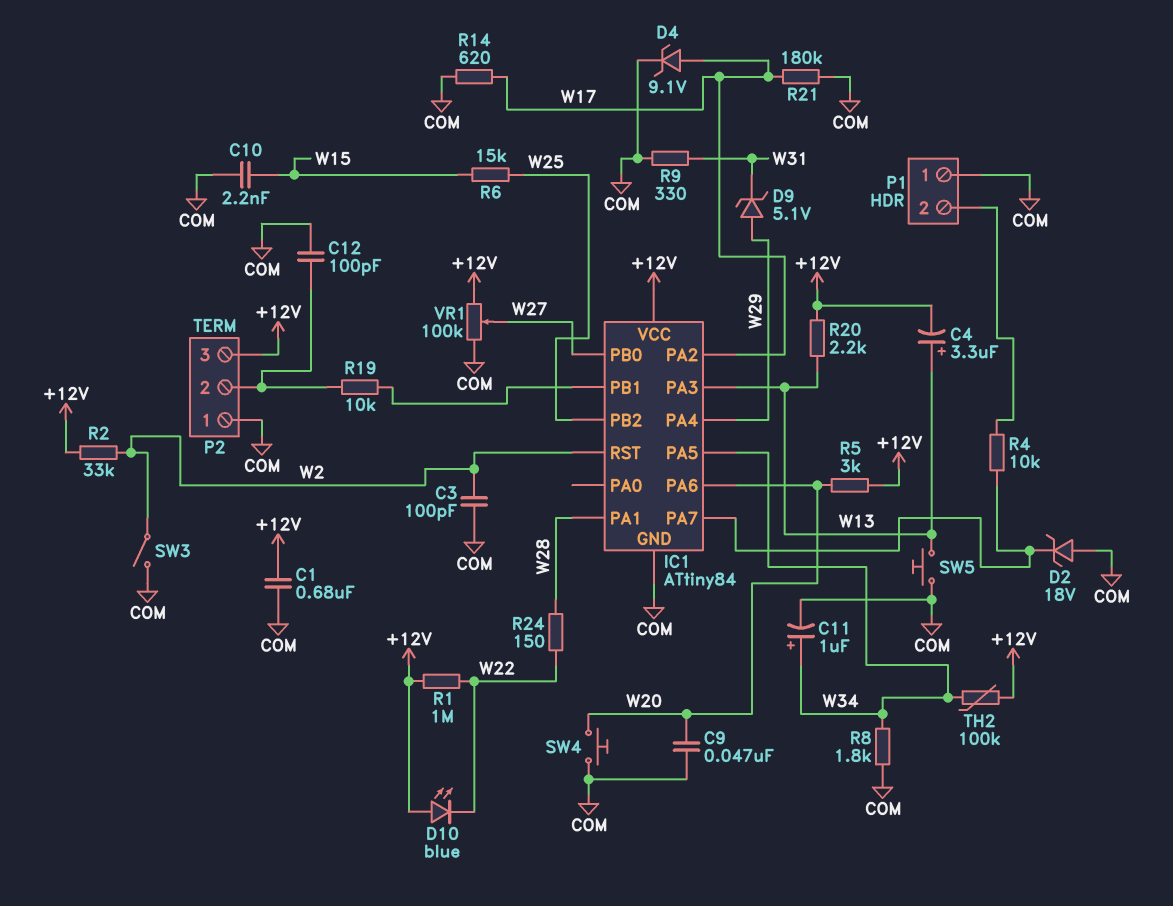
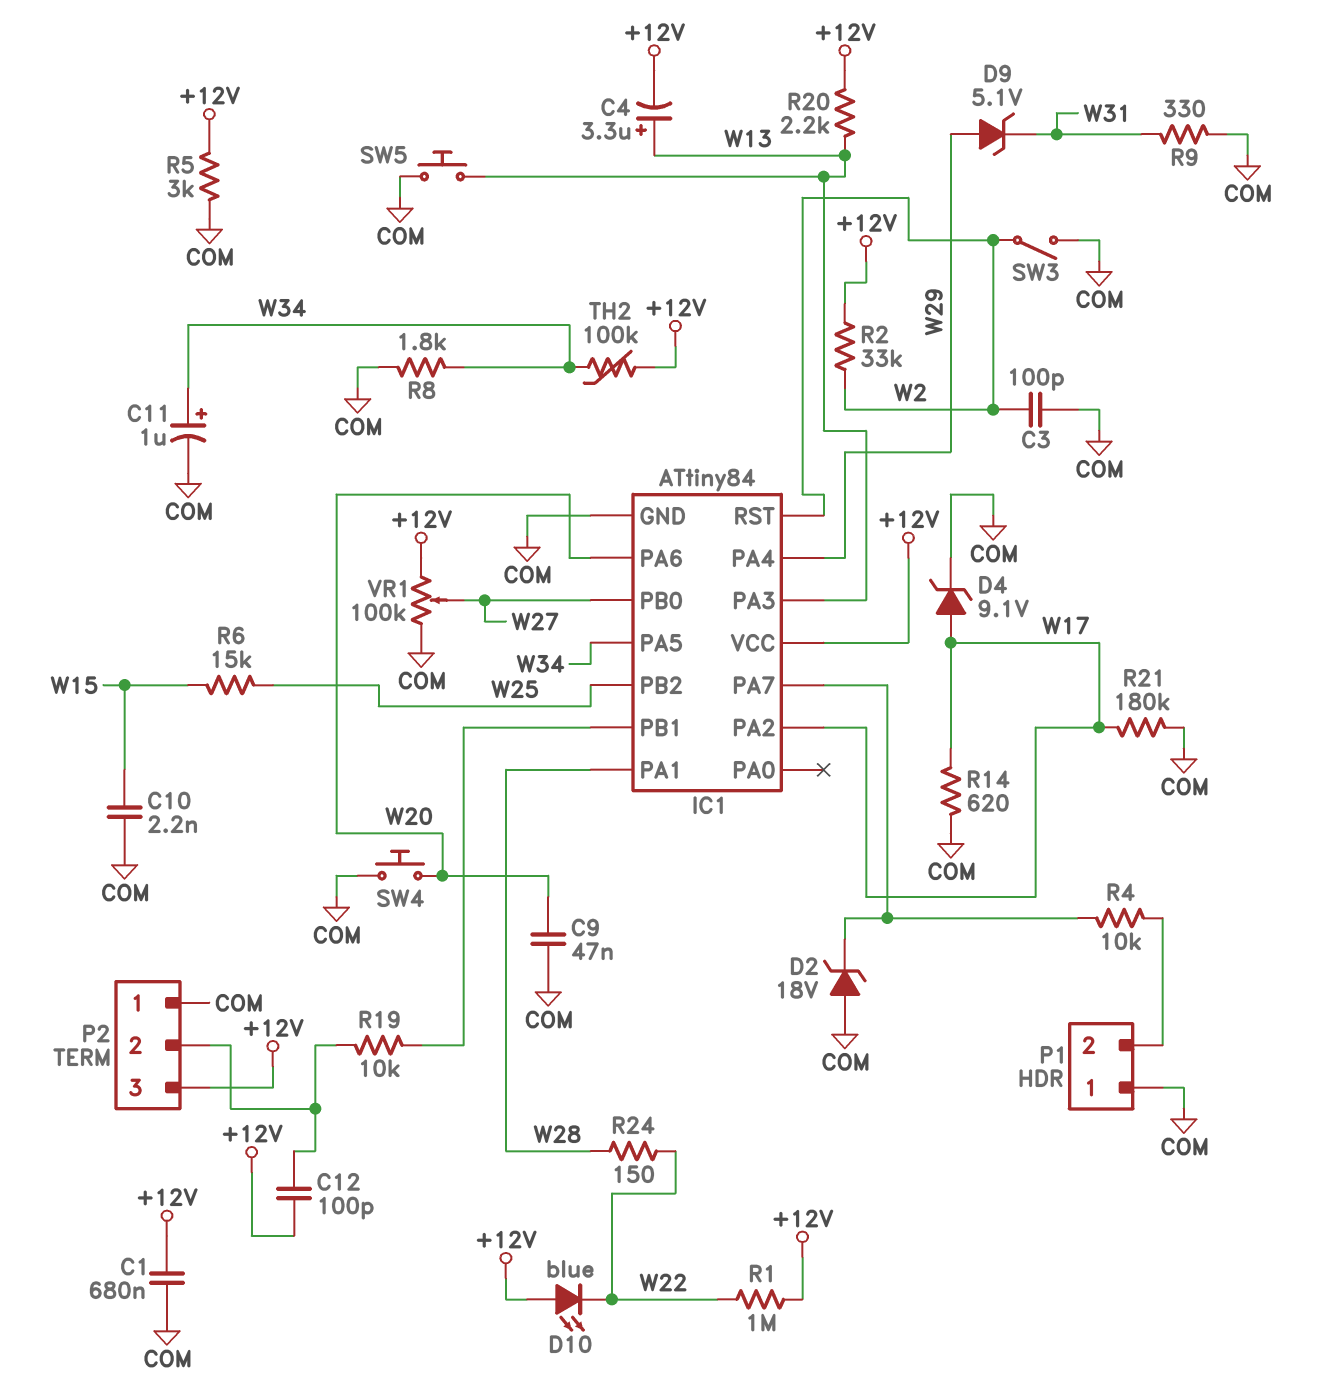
C12: 100pF (COM, P2/2) -> 100pF (+12V, P2/2)
R5: 3k (+12V, W20) -> 3k (+12V, COM)

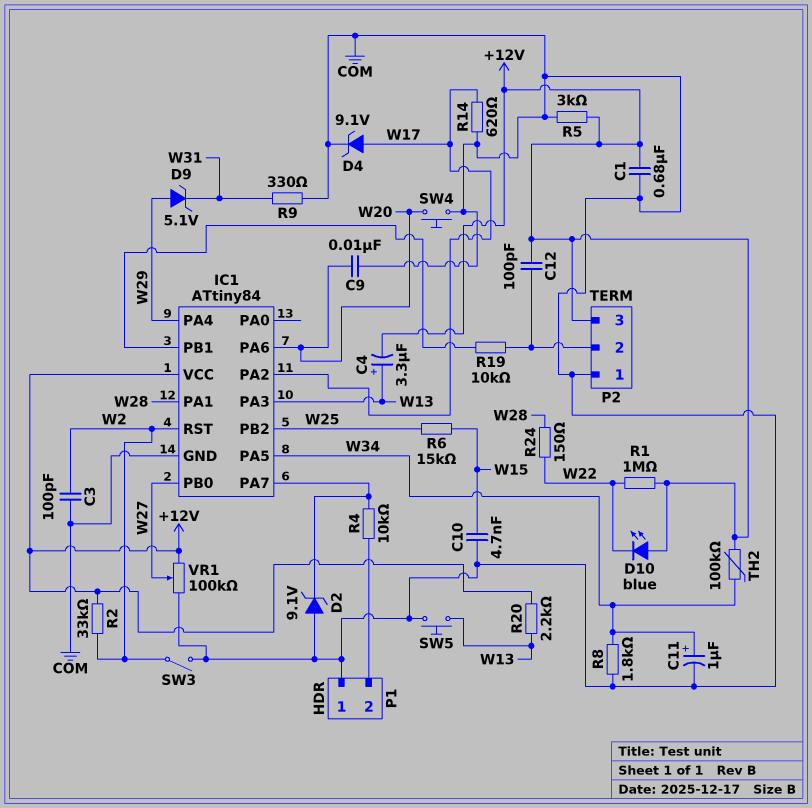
C9: 47nF (COM, W20) -> 10nF (COM, W20)
C10: 2.2nF (COM, W15) -> 4.7nF (COM, W15)
D2: zener 18V (A COM, K IC1/PA7) -> zener 9.1V (A COM, K IC1/PA7)
R21: 180k (COM, W17) -> none

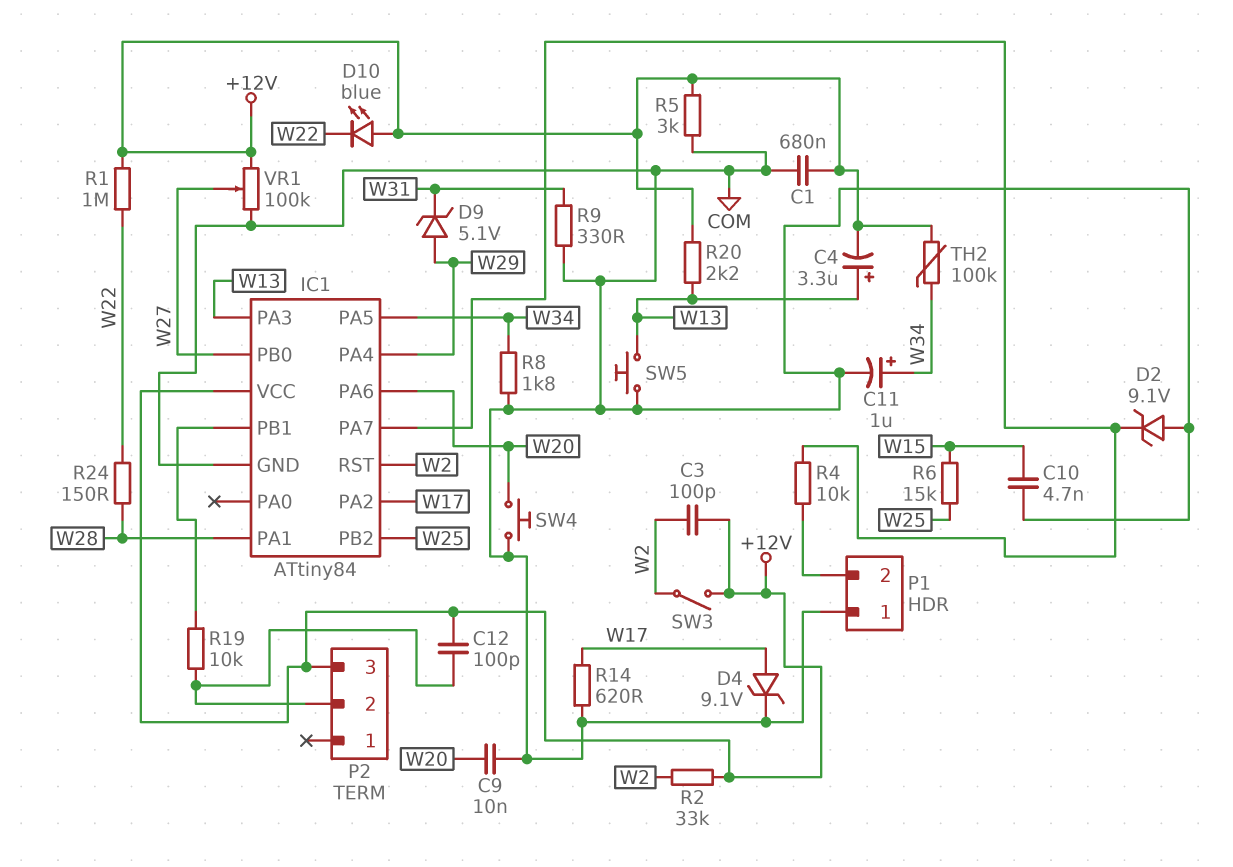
C3: 100pF (COM, W2) -> 100pF (+12V, W2)
P2 pin 1: COM -> none
SW3: switch (COM, W2) -> switch (+12V, W2)

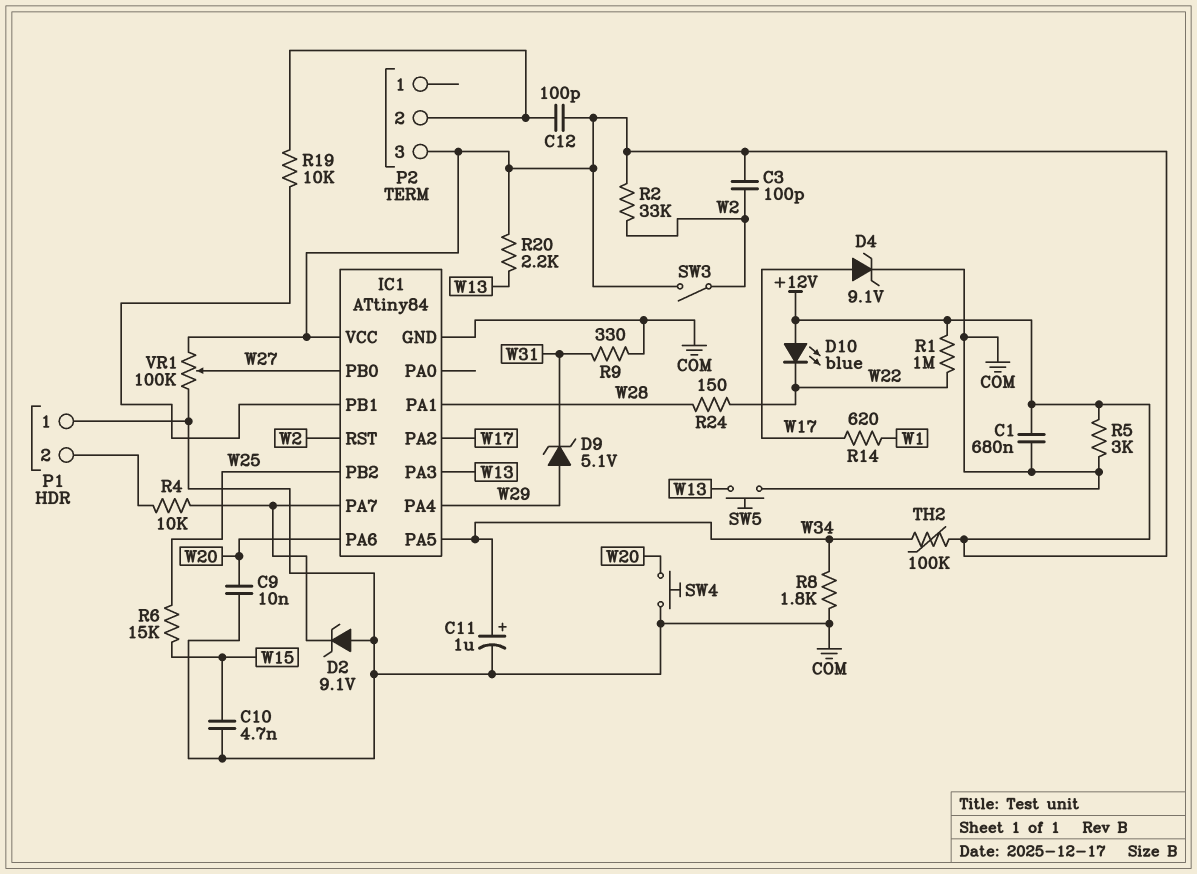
C4: 3.3uF (plus W13, minus +12V) -> none
R14: 620 (COM, W17) -> 620 (W1, W17)

